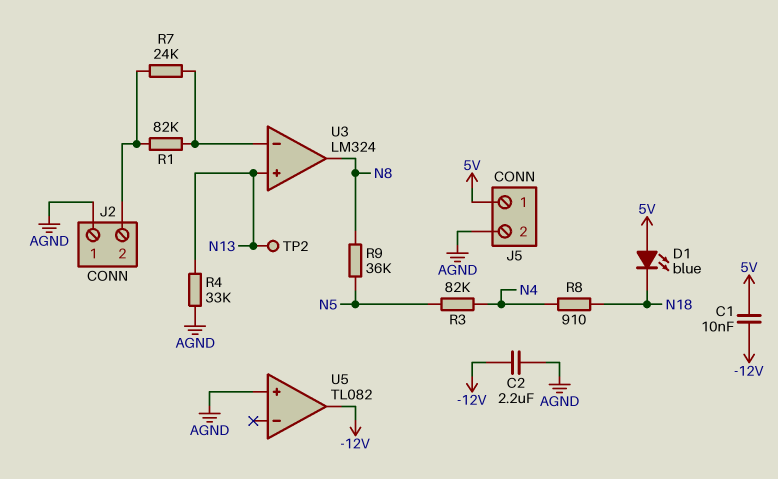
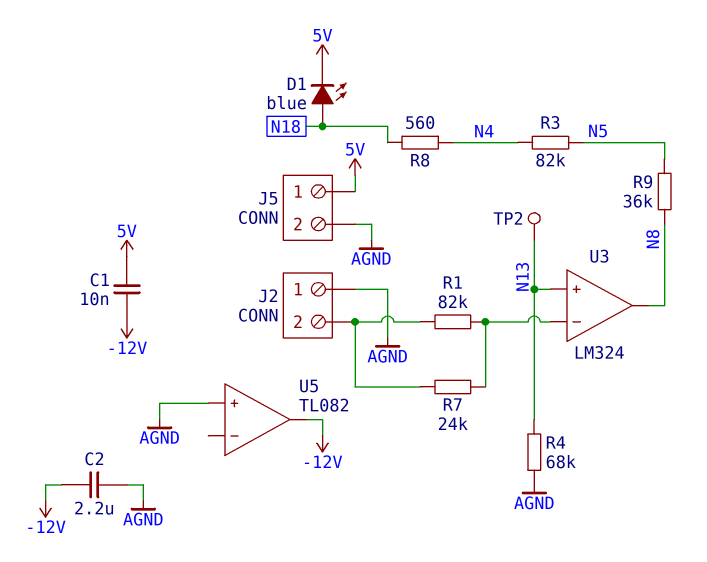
D1: LED blue (A 5V, K N18) -> LED blue (A N18, K 5V)
R4: 33k (AGND, N13) -> 68k (AGND, N13)
R8: 910 (N4, N18) -> 560 (N4, N18)

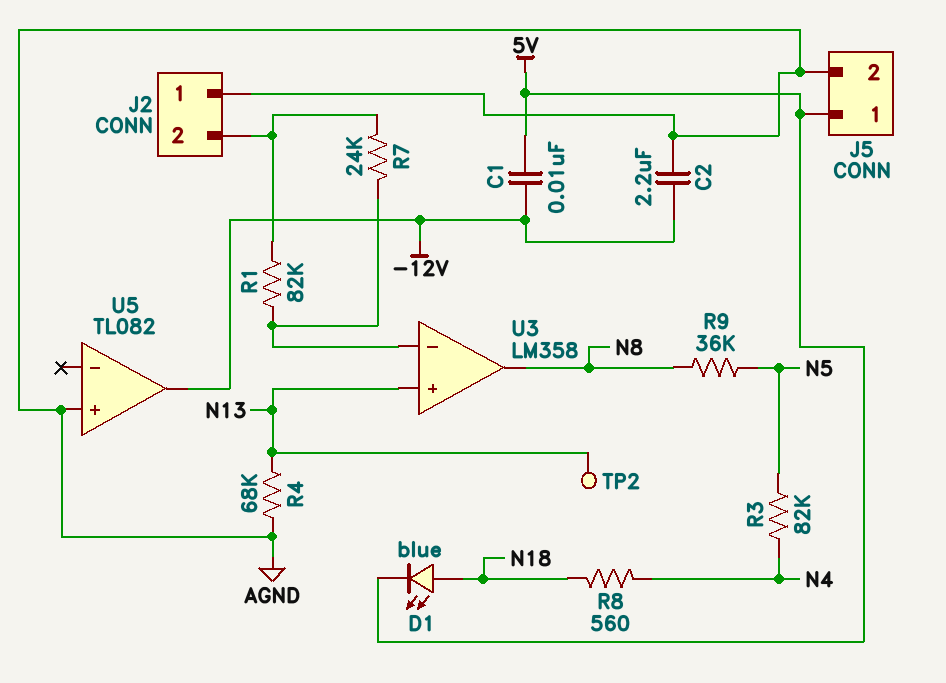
U3: LM324 -> LM358

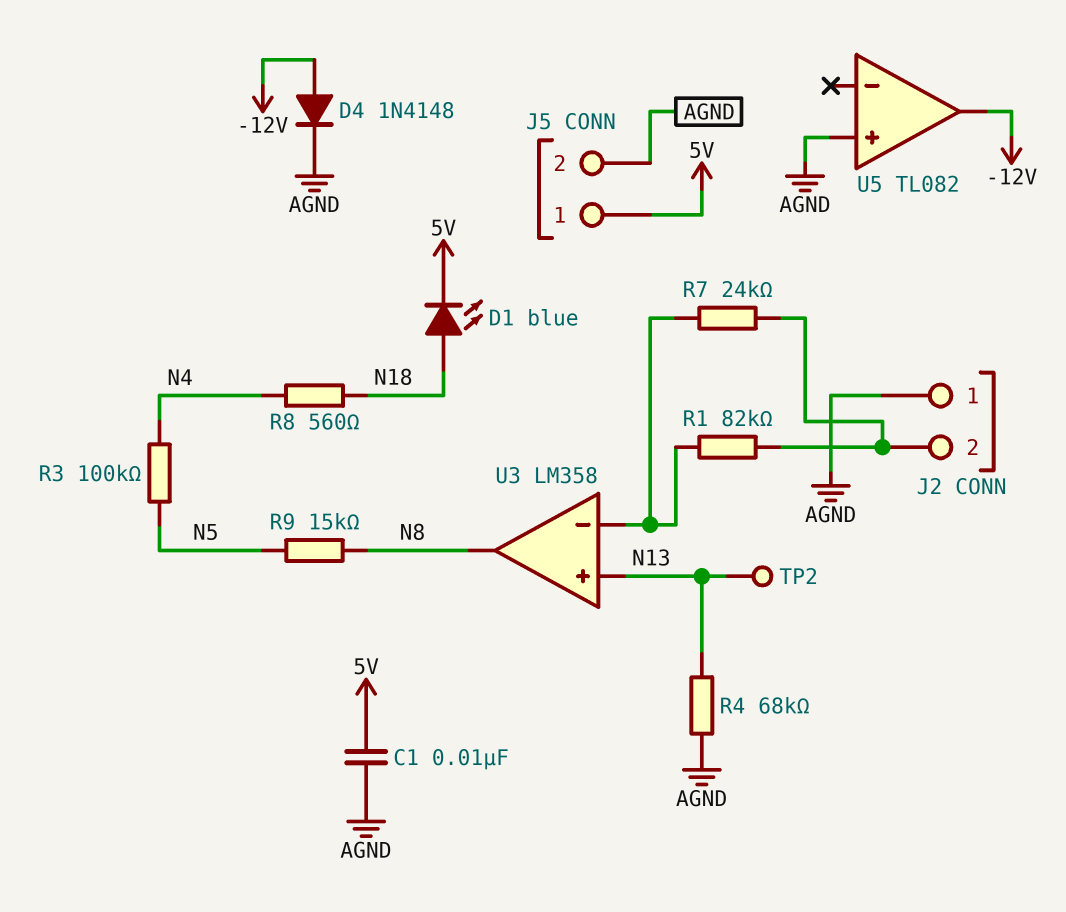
C1: 10nF (-12V, 5V) -> 10nF (5V, AGND)
C2: 2.2uF (-12V, AGND) -> none
D4: none -> diode 1N4148 (A -12V, K AGND)
R3: 82k (N4, N5) -> 100k (N4, N5)
R9: 36k (N5, N8) -> 15k (N5, N8)

